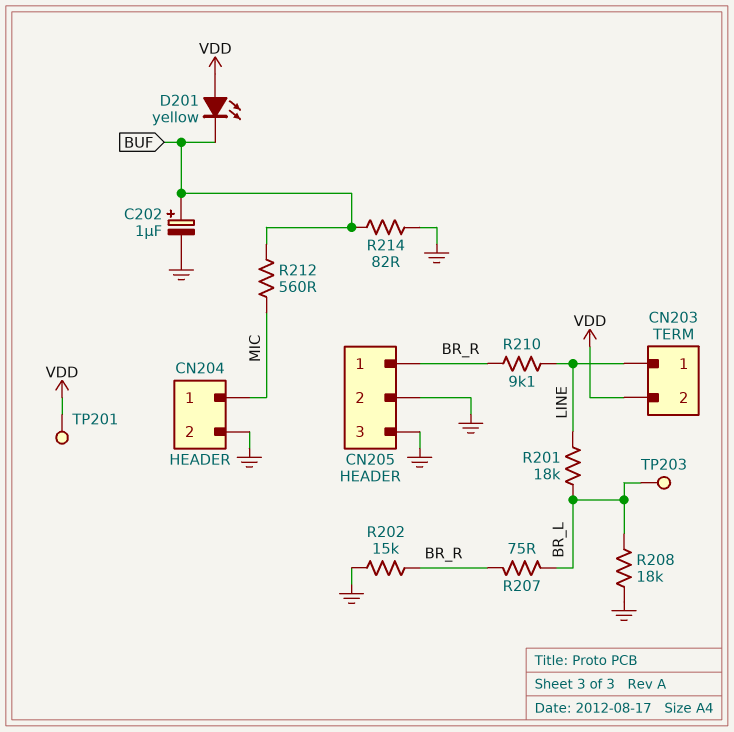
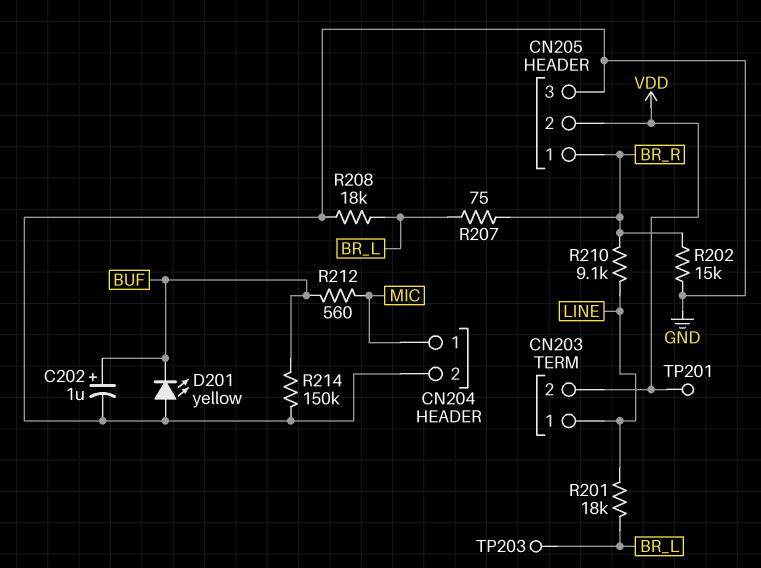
CN205 pin 2: GND -> VDD
D201: LED yellow (A VDD, K BUF) -> LED yellow (A GND, K BUF)
R214: 82 (BUF, GND) -> 150k (BUF, GND)

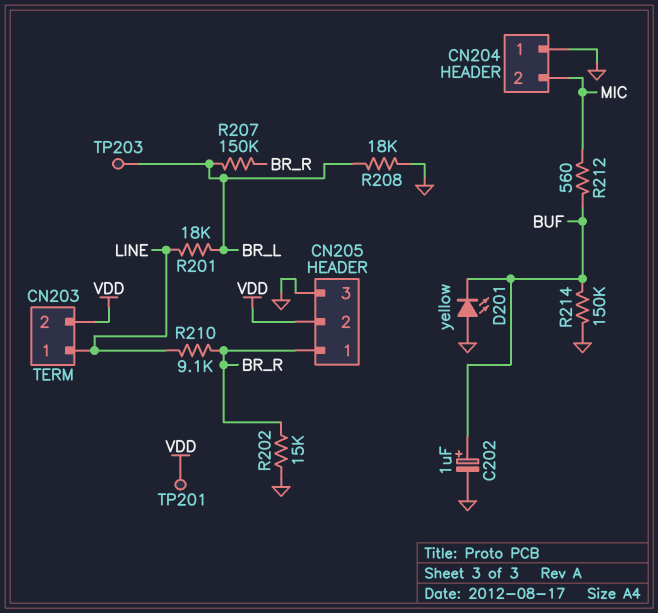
CN204 pin 1: MIC -> GND
CN204 pin 2: GND -> MIC
R207: 75 (BR_L, BR_R) -> 150k (BR_L, BR_R)

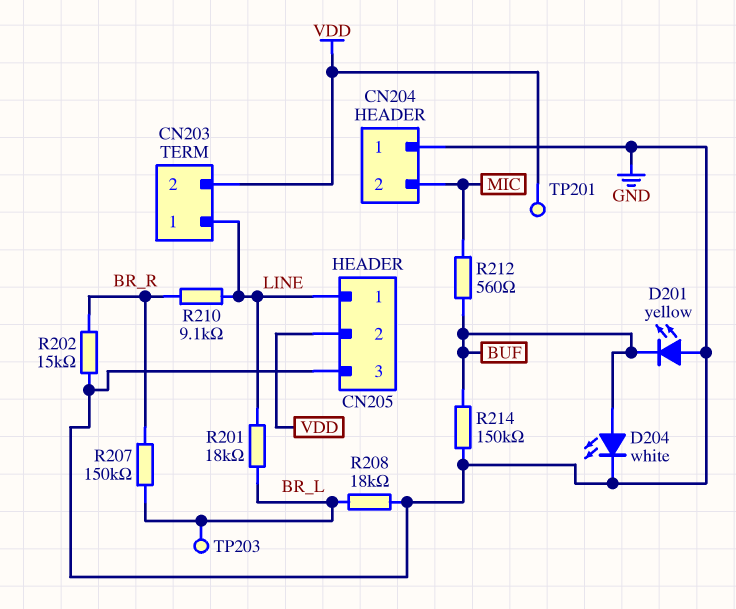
C202: 1uF (plus BUF, minus GND) -> none
CN205 pin 1: BR_R -> LINE
D204: none -> LED white (A BUF, K GND)

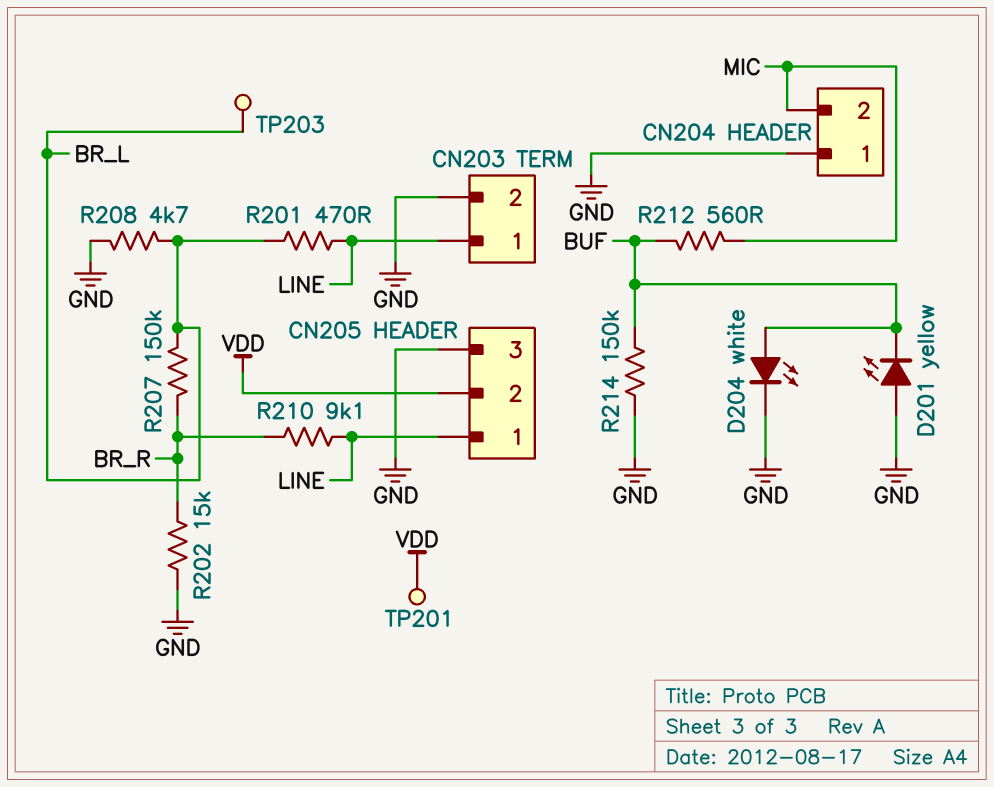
CN203 pin 2: VDD -> GND
R201: 18k (BR_L, LINE) -> 470 (BR_L, LINE)
R208: 18k (BR_L, GND) -> 4.7k (BR_L, GND)

